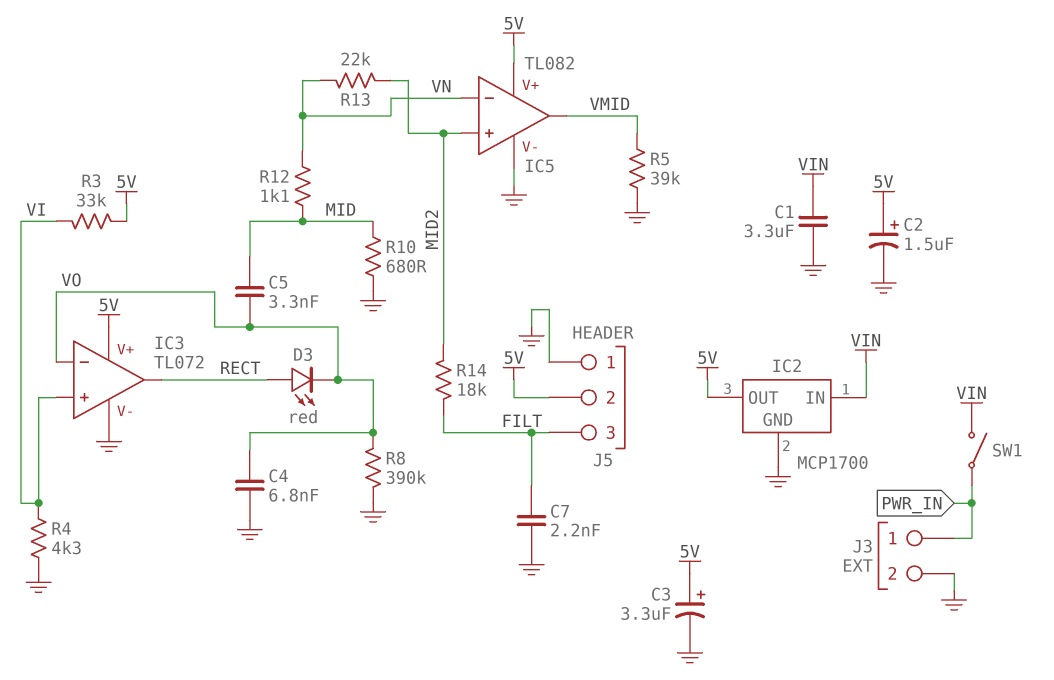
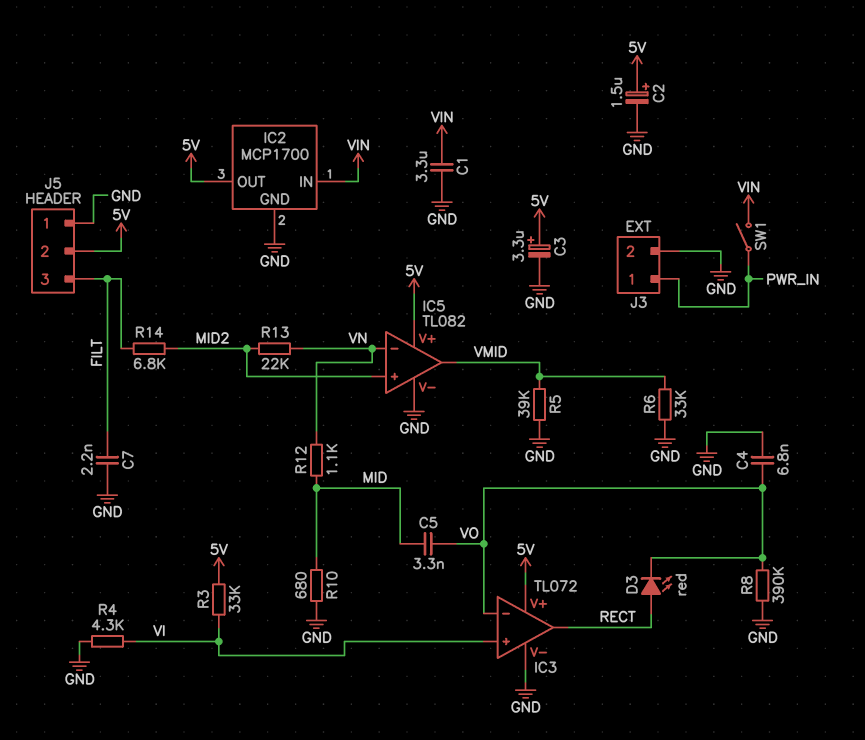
R6: none -> 33k (GND, VMID)
R14: 18k (FILT, MID2) -> 6.8k (FILT, MID2)

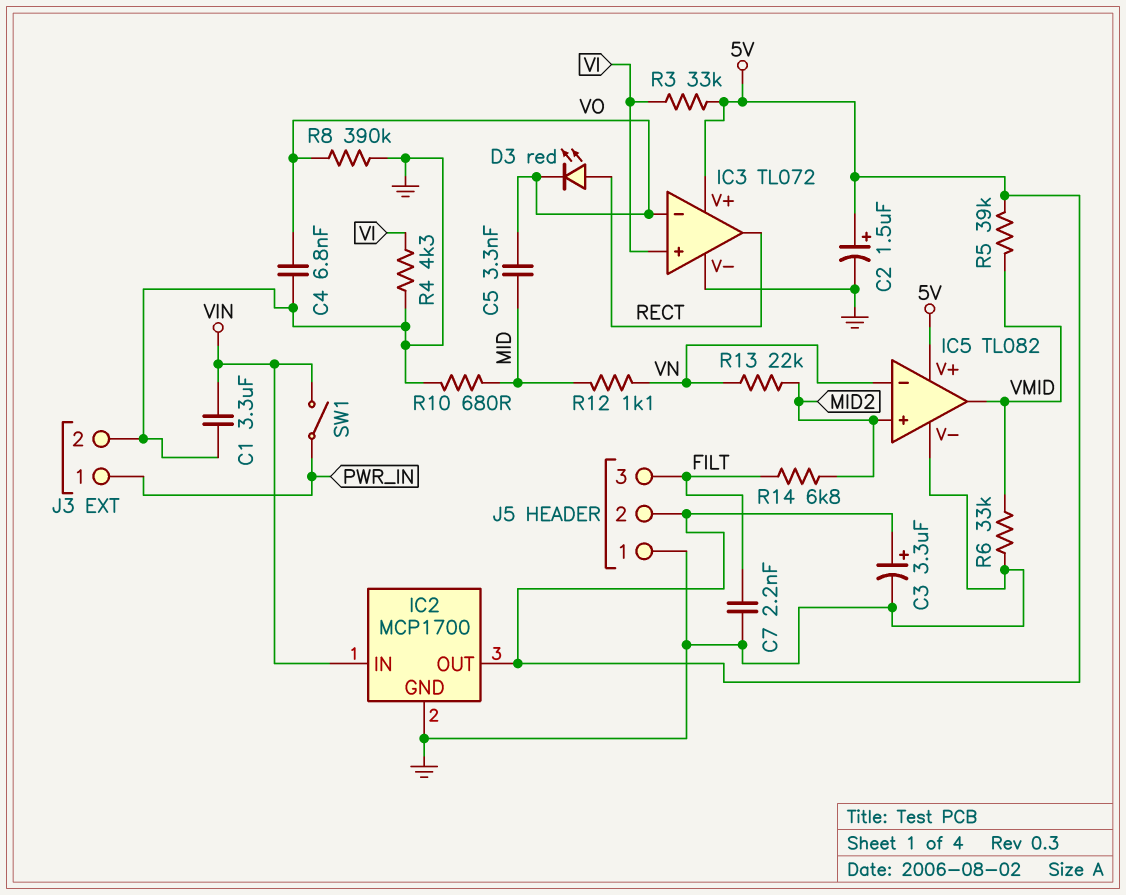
R5: 39k (GND, VMID) -> 39k (5V, VMID)

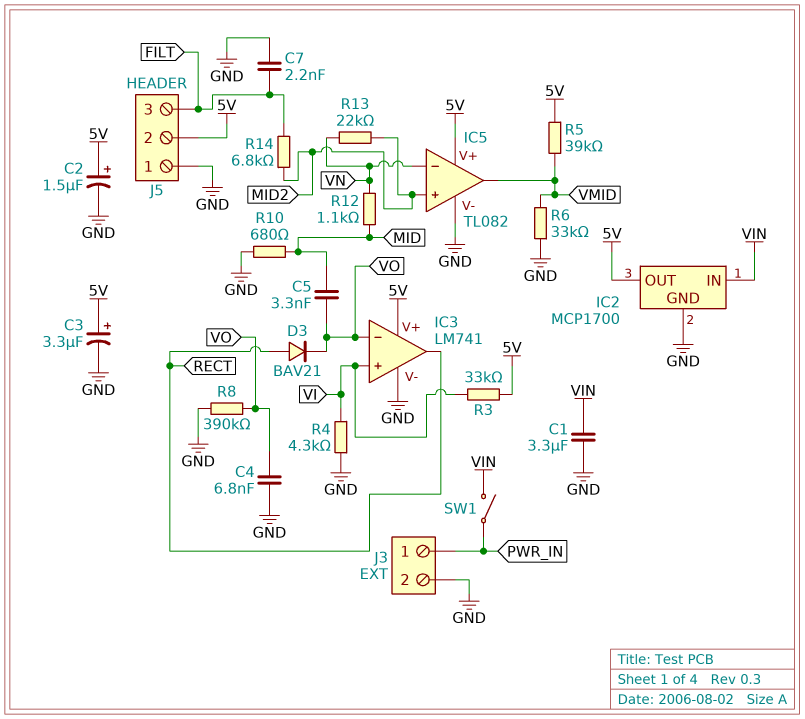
D3: LED red (A RECT, K VO) -> diode BAV21 (A RECT, K VO)
IC3: TL072 -> LM741

